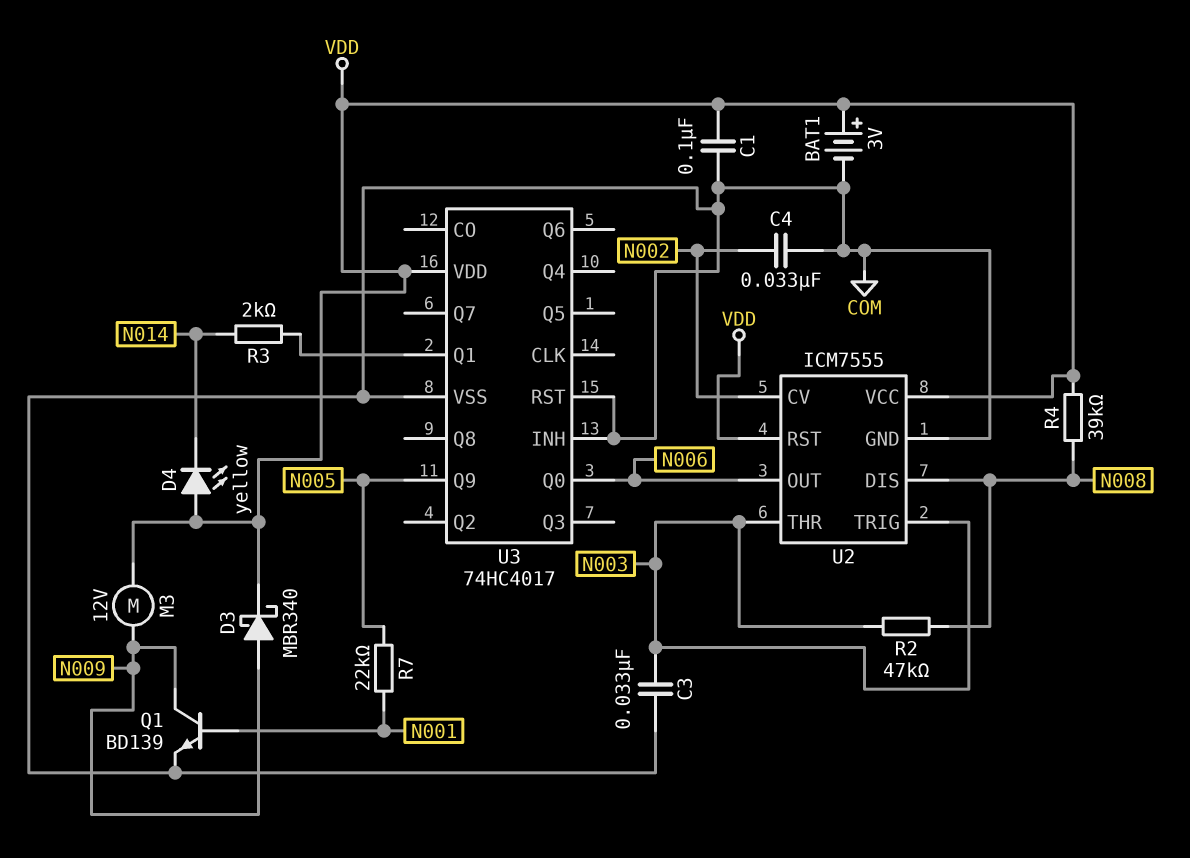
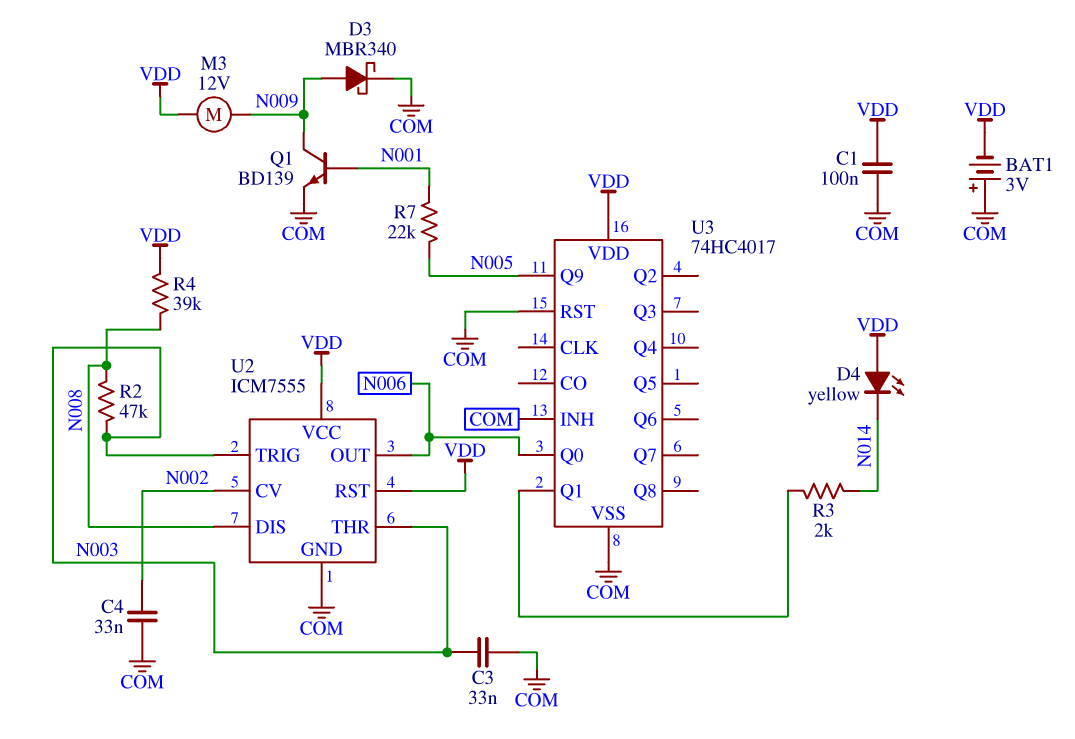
BAT1: 3V (plus VDD, minus COM) -> 3V (plus COM, minus VDD)
D3: schottky MBR340 (A N009, K VDD) -> schottky MBR340 (A N009, K COM)

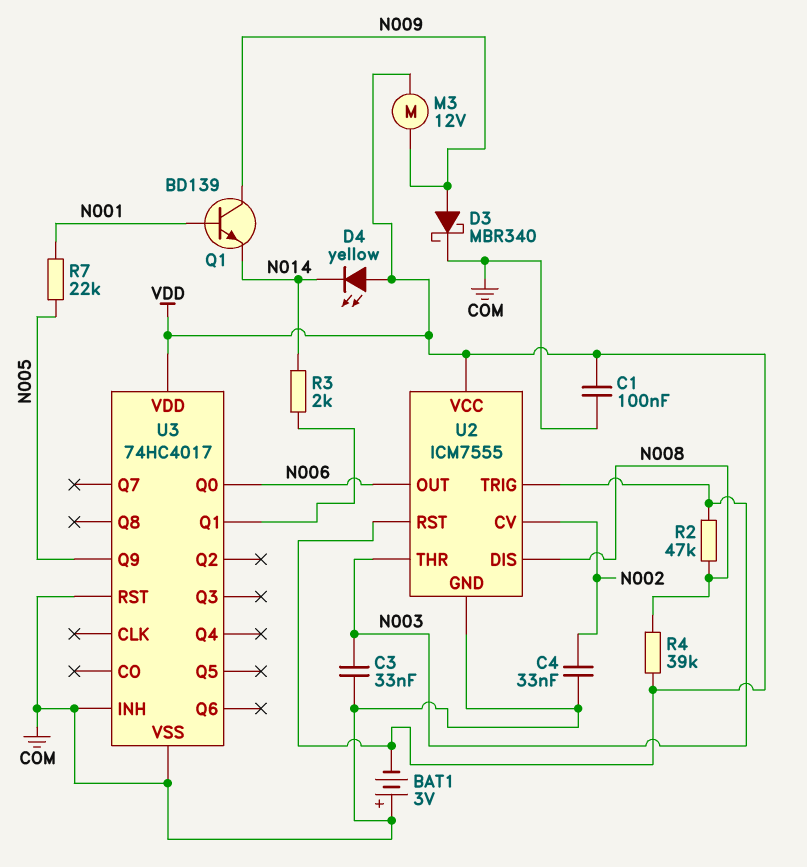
Q1: NPN BD139 (B N001, C N009, E COM) -> NPN BD139 (B N001, C N009, E N014)

